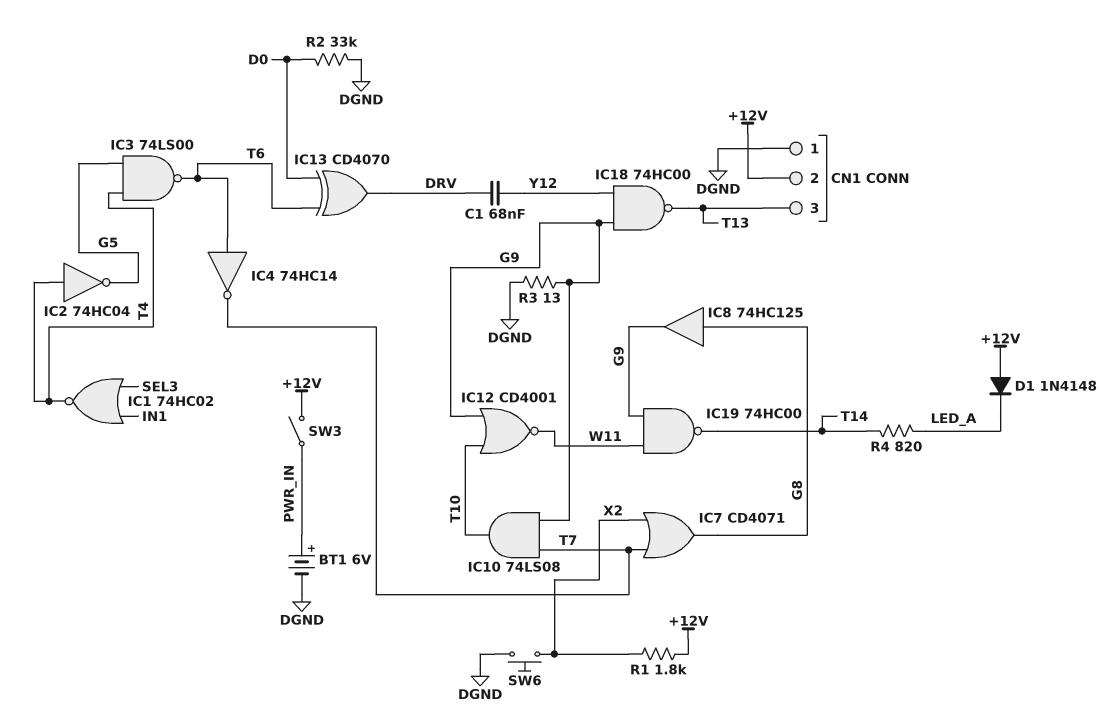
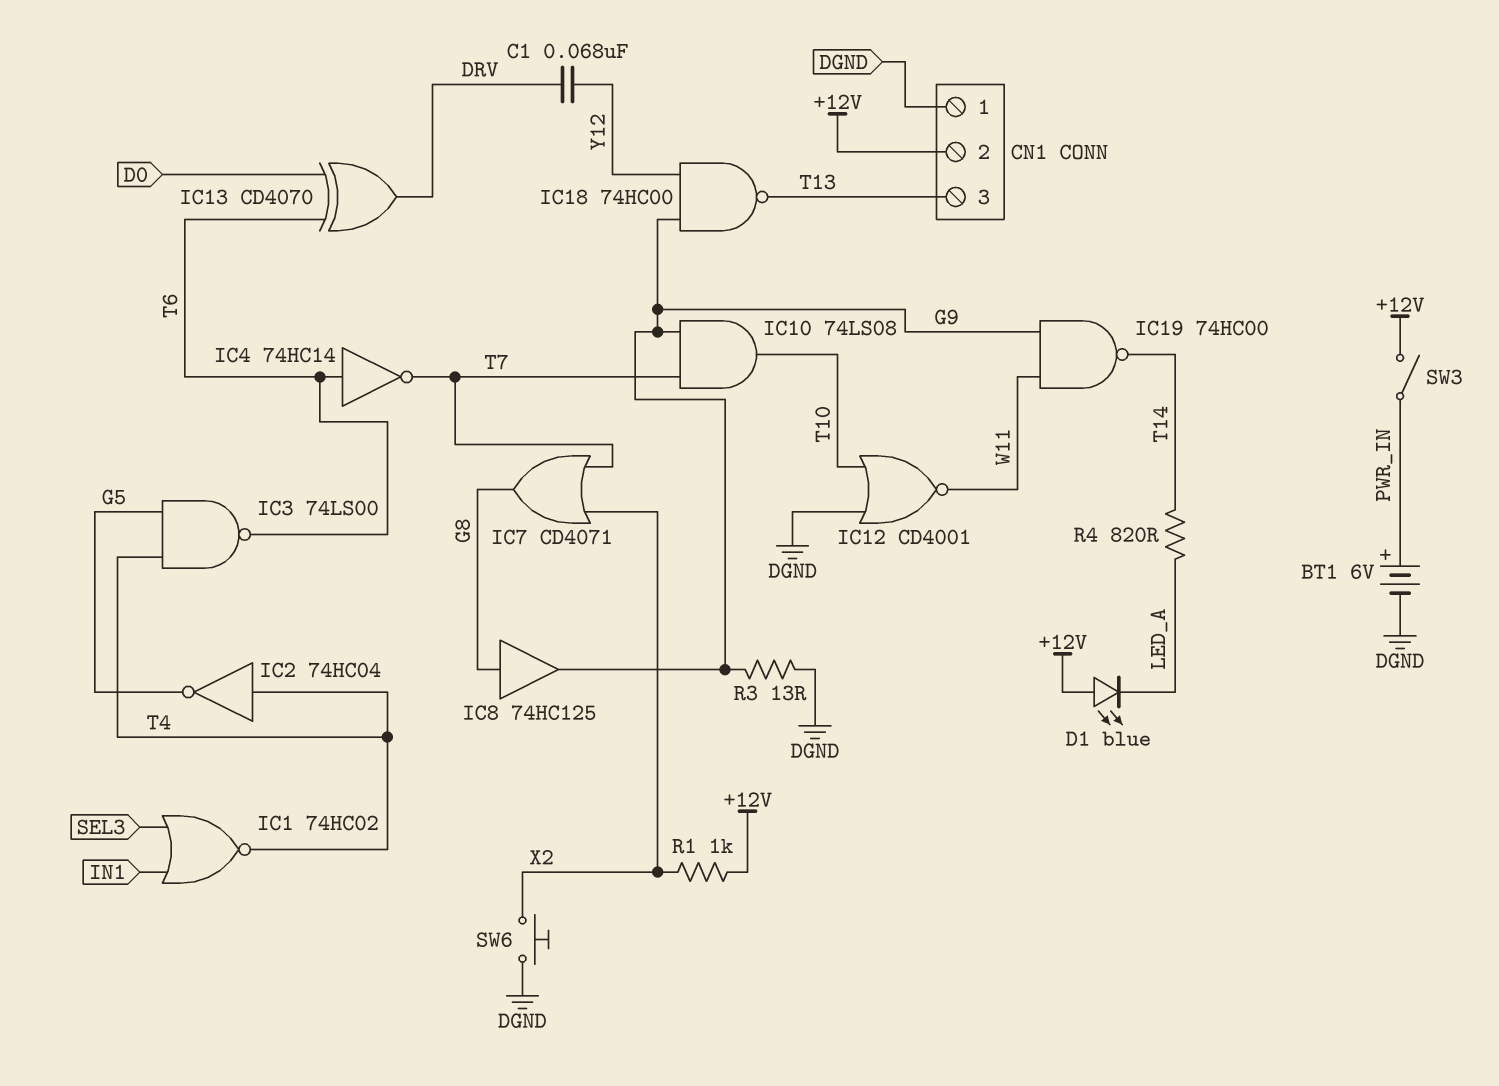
D1: diode 1N4148 (A +12V, K LED_A) -> LED blue (A +12V, K LED_A)
IC12: NOR CD4001 (in G9, in T10, out W11) -> NOR CD4001 (in DGND, in T10, out W11)
R1: 1.8k (+12V, X2) -> 1k (+12V, X2)
R2: 33k (D0, DGND) -> none

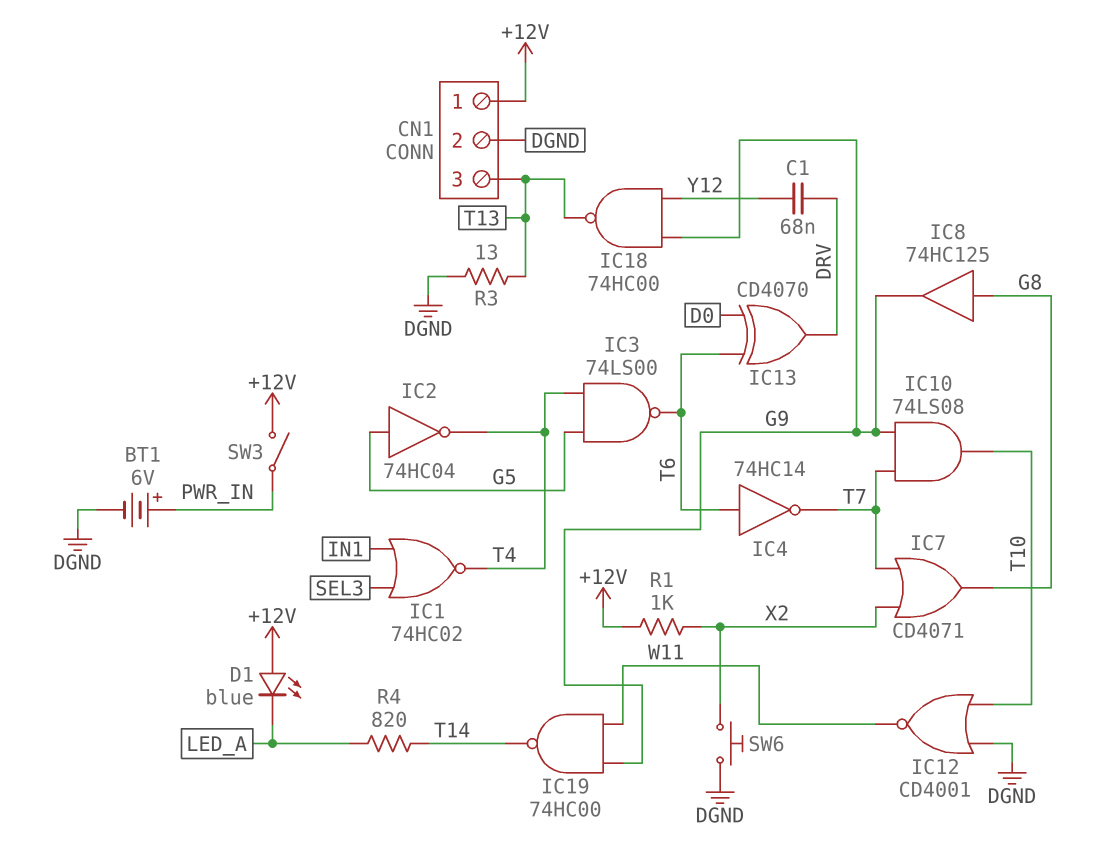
CN1 pin 1: DGND -> +12V
CN1 pin 2: +12V -> DGND
IC2: NOT 74HC04 (in T4, out G5) -> NOT 74HC04 (in G5, out T4)
R3: 13 (DGND, G9) -> 13 (DGND, T13)

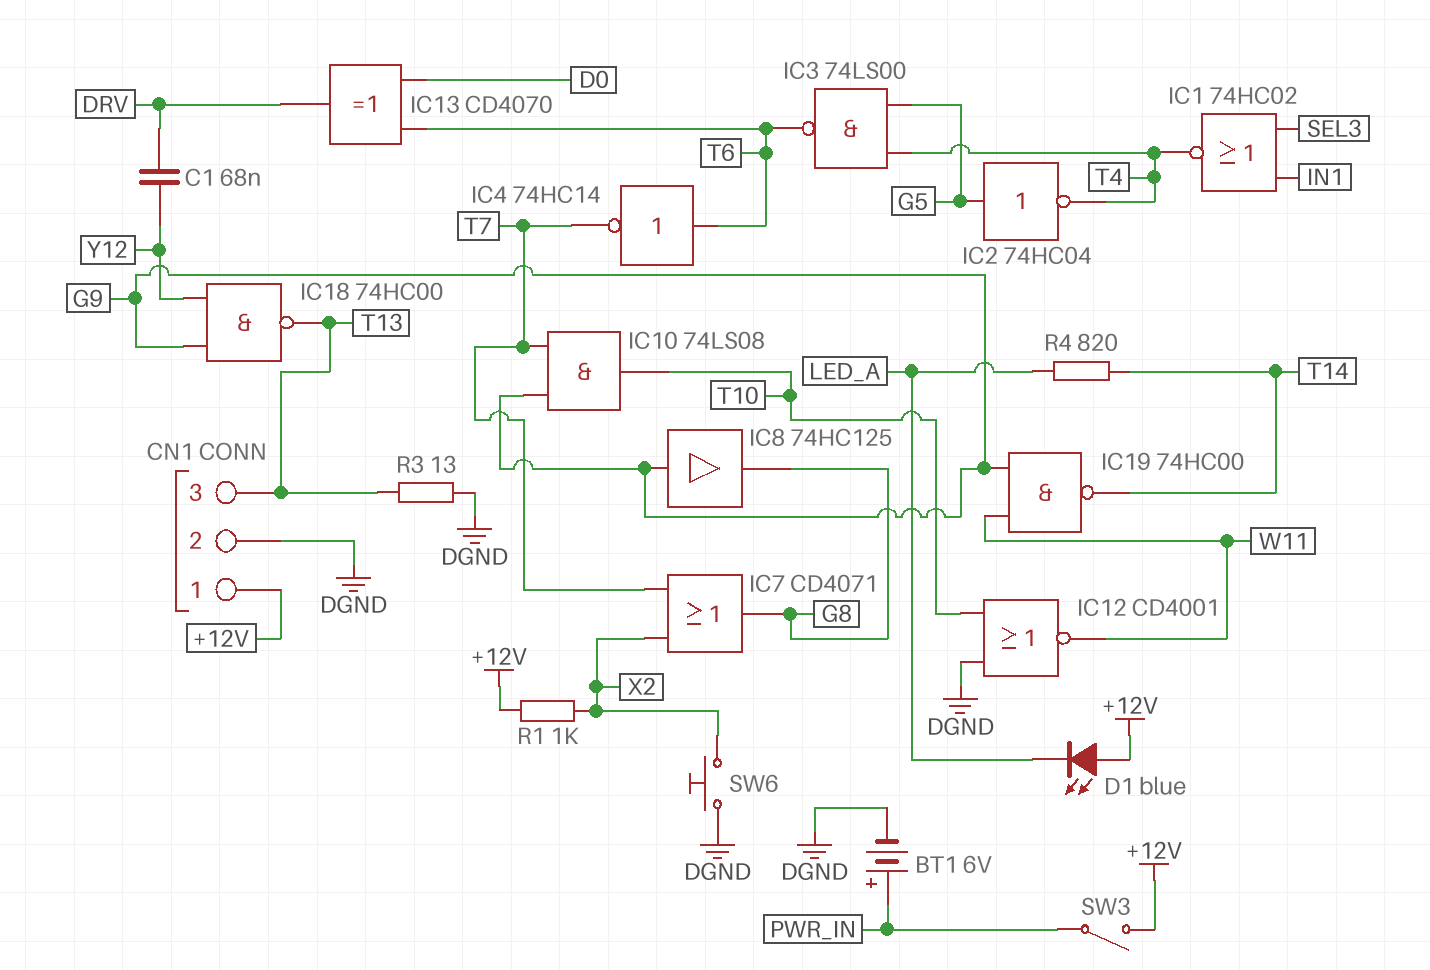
IC8: buffer 74HC125 (in G8, out G9) -> buffer 74HC125 (in G9, out G8)

